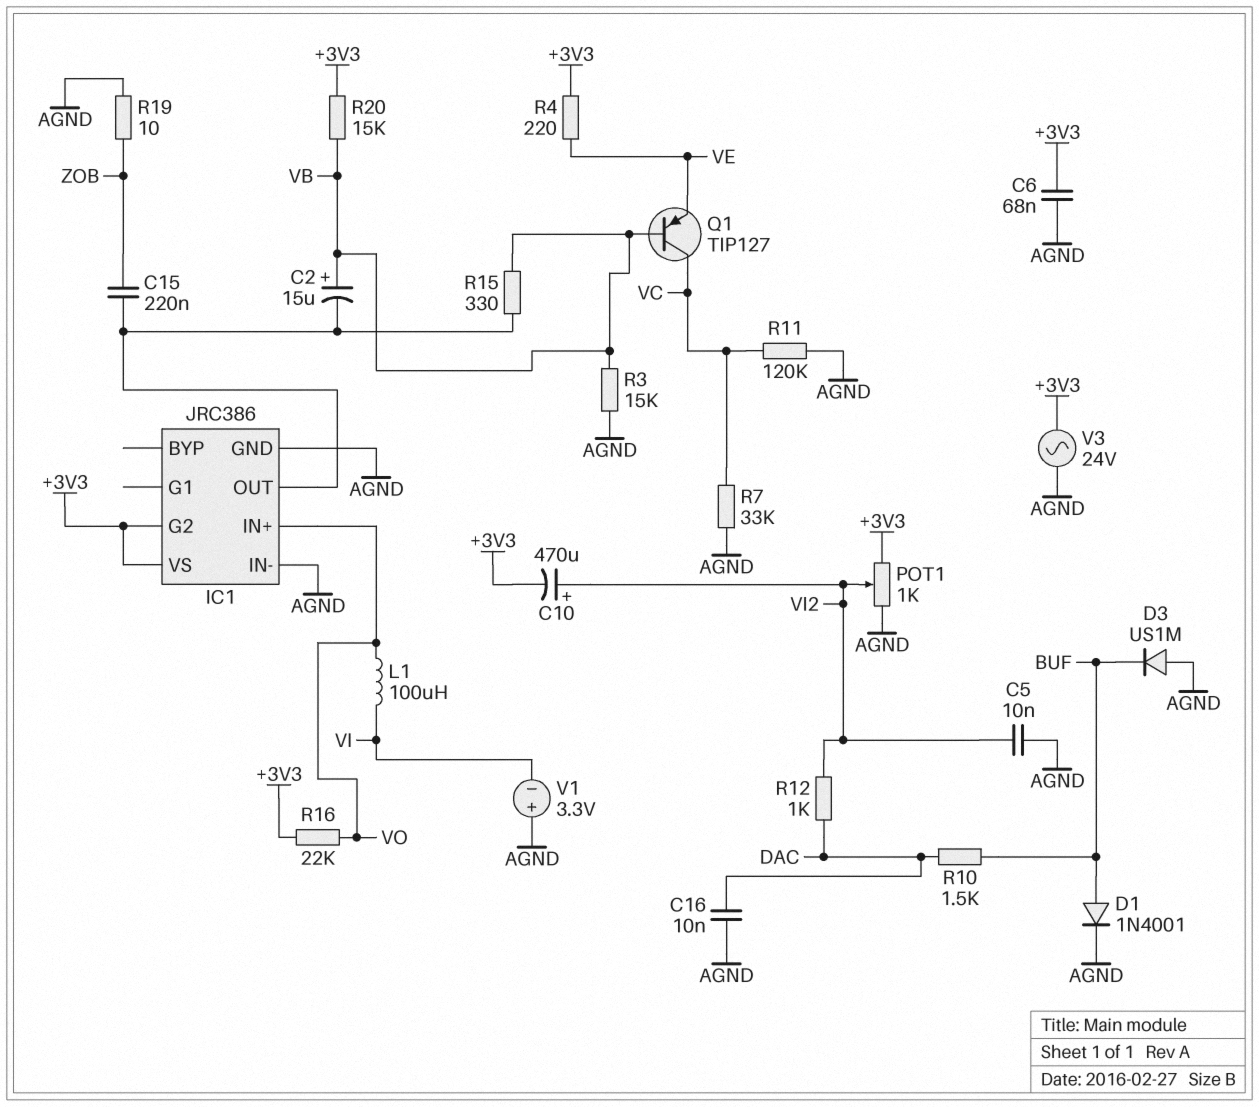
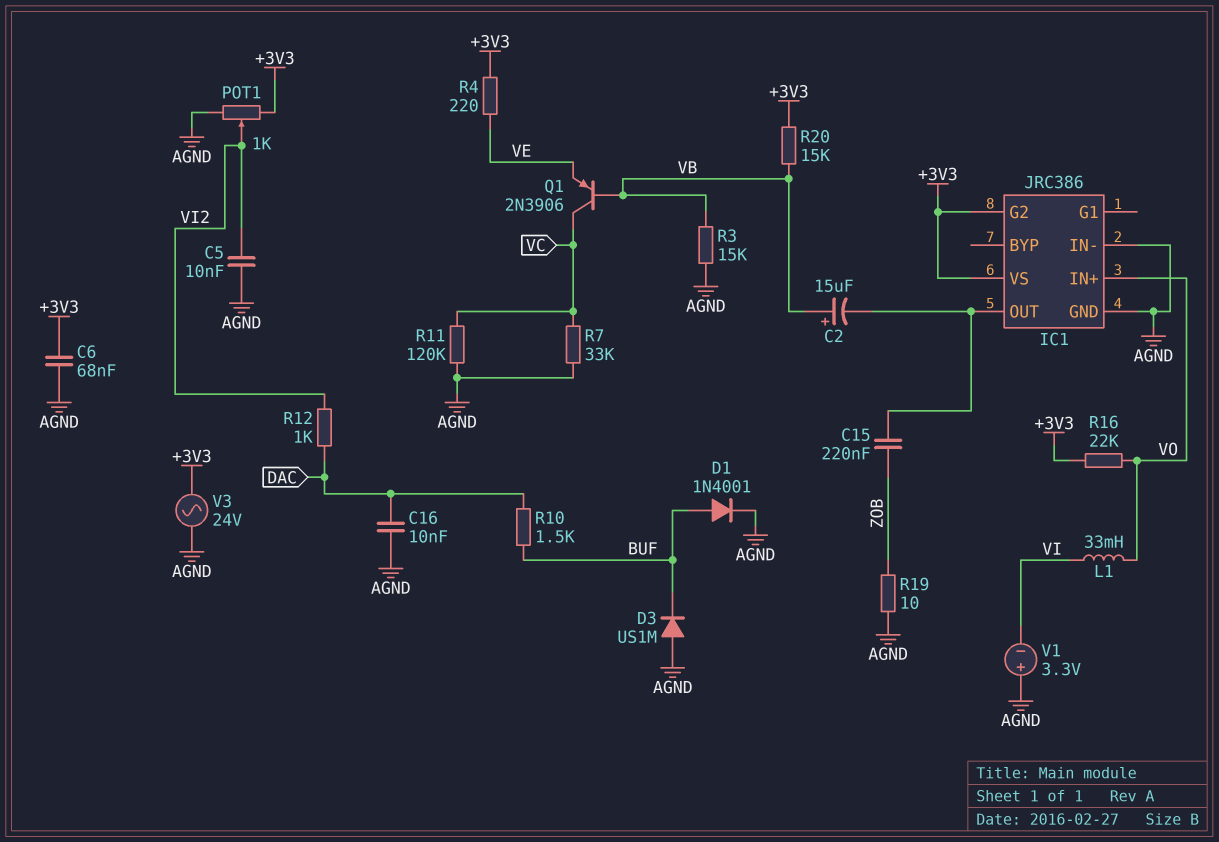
C10: 470uF (plus VI2, minus +3V3) -> none
L1: 100uH (VI, VO) -> 33mH (VI, VO)
Q1: PNP TIP127 (B VB, C VC, E VE) -> PNP 2N3906 (B VB, C VC, E VE)
R15: 330 (IC1/OUT, VB) -> none

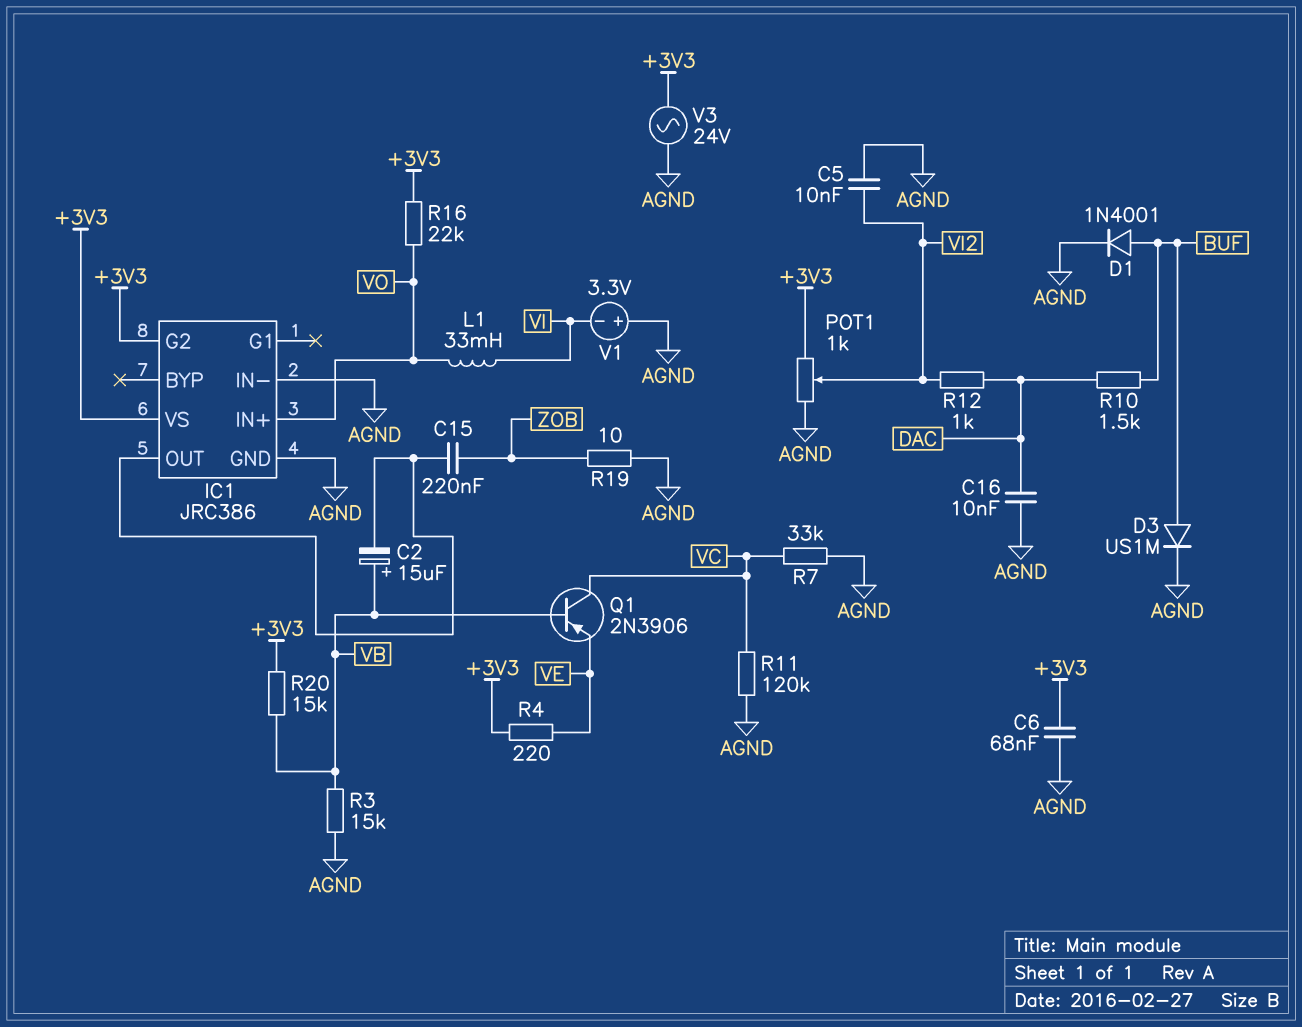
D3: diode US1M (A AGND, K BUF) -> diode US1M (A BUF, K AGND)

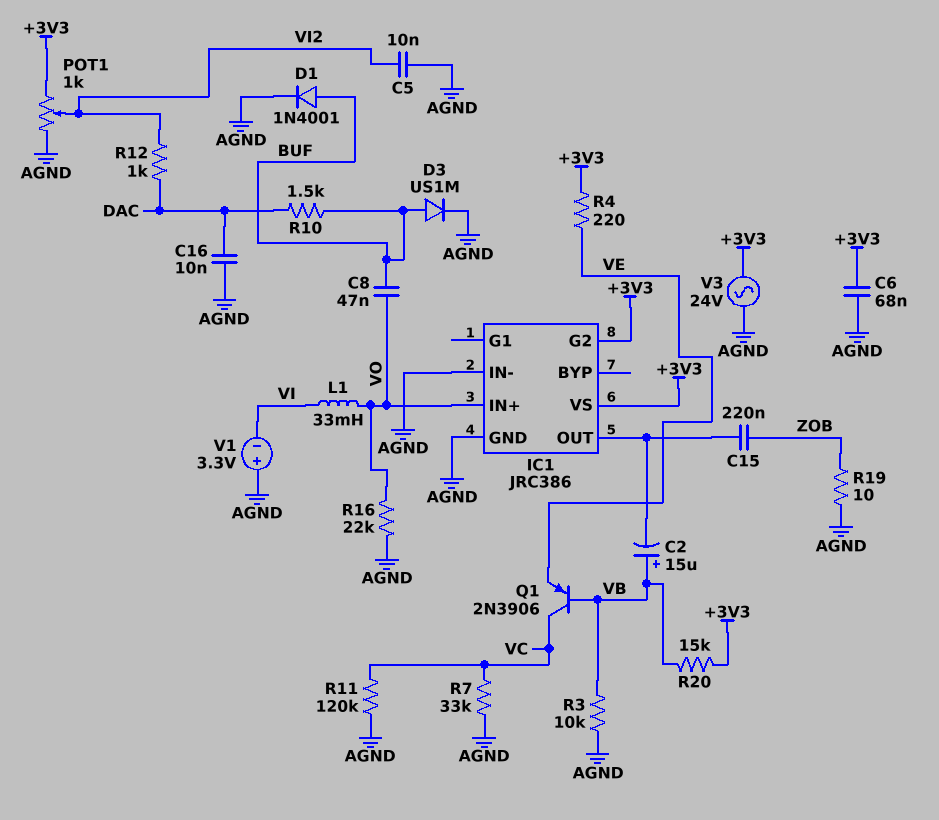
C8: none -> 47nF (BUF, VO)
R3: 15k (AGND, VB) -> 10k (AGND, VB)
R16: 22k (+3V3, VO) -> 22k (AGND, VO)

